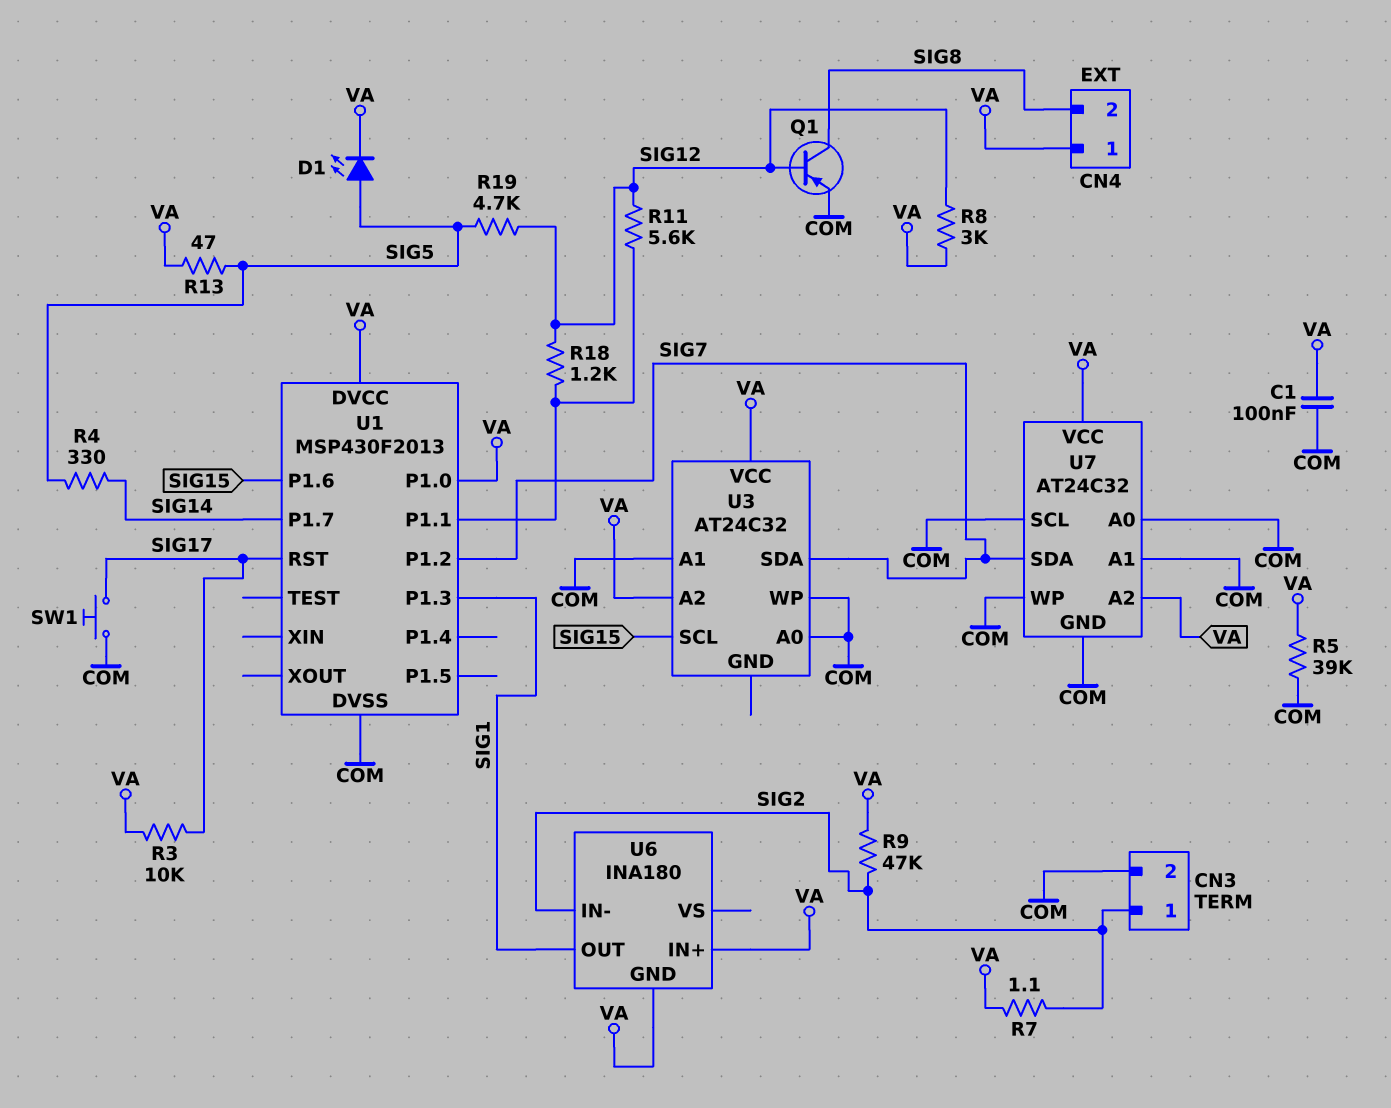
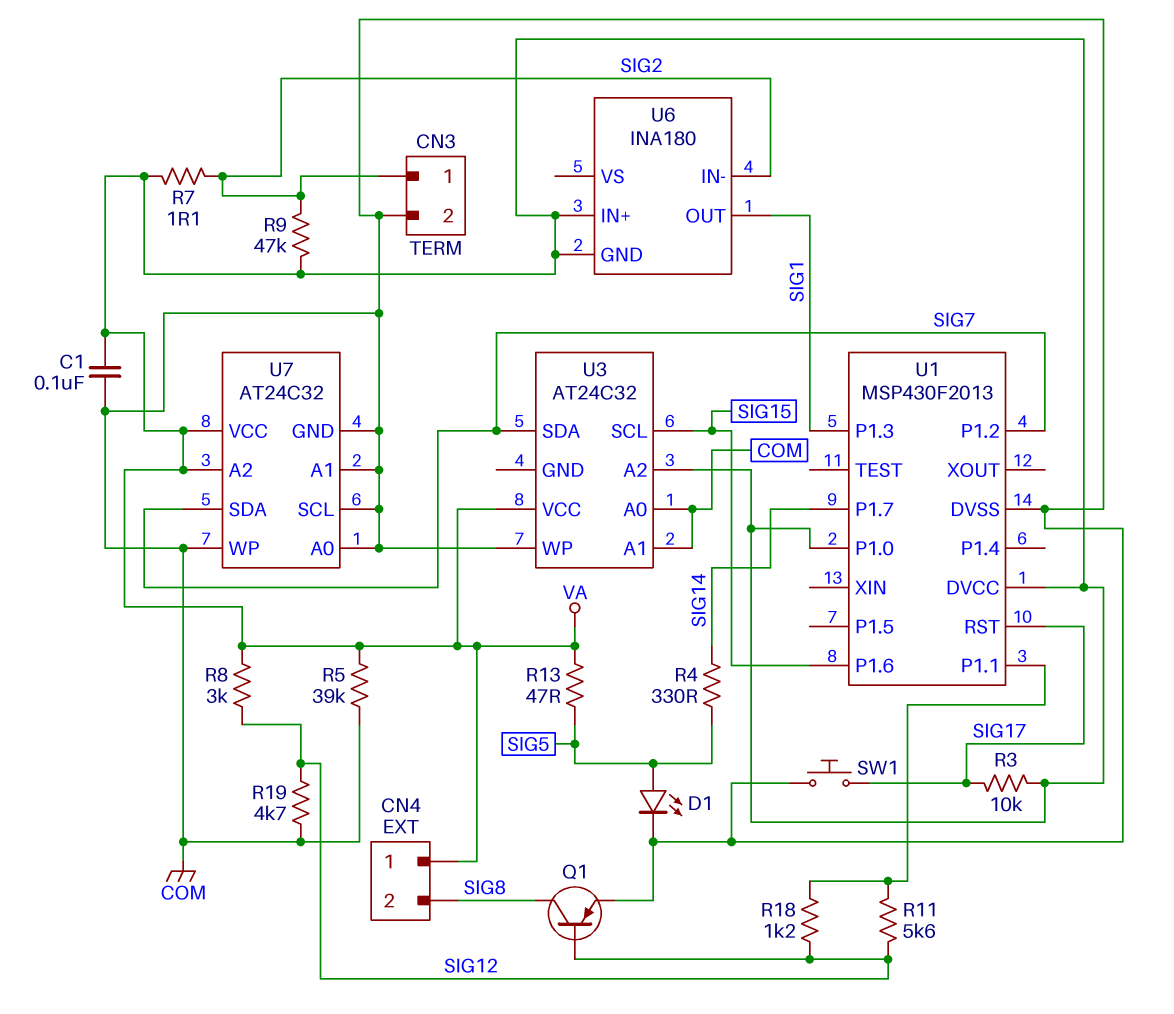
D1: LED (A SIG5, K VA) -> LED (A SIG5, K COM)
R19: 4.7k (SIG5, SIG12) -> 4.7k (COM, SIG12)

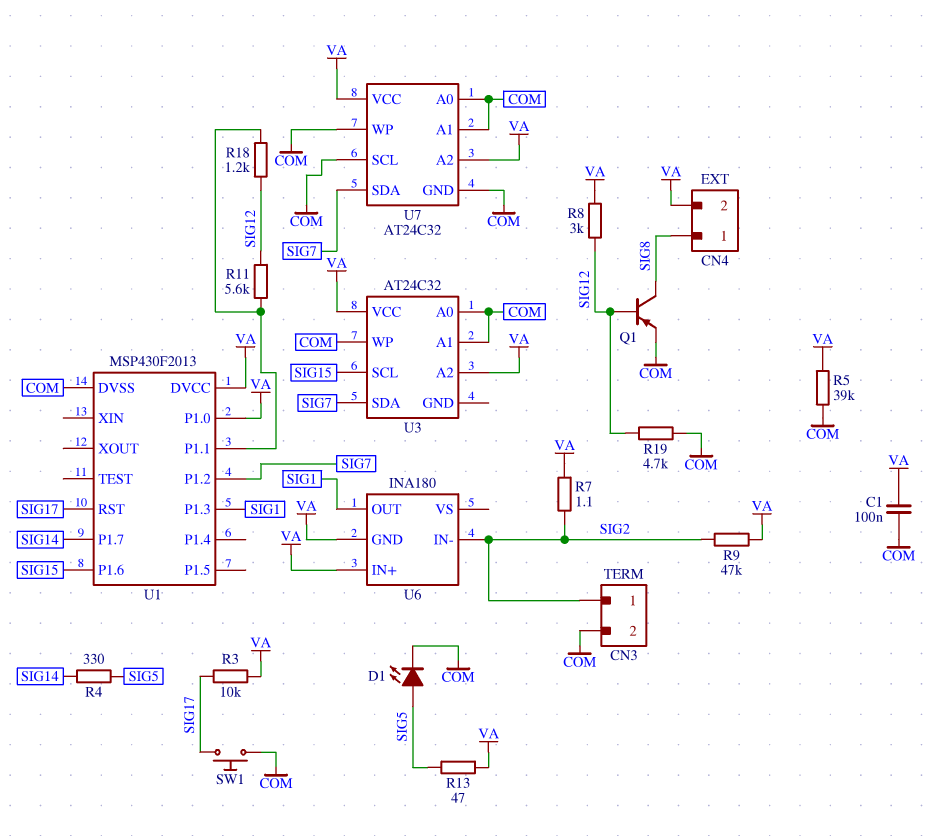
CN4 pin 1: VA -> SIG8
CN4 pin 2: SIG8 -> VA

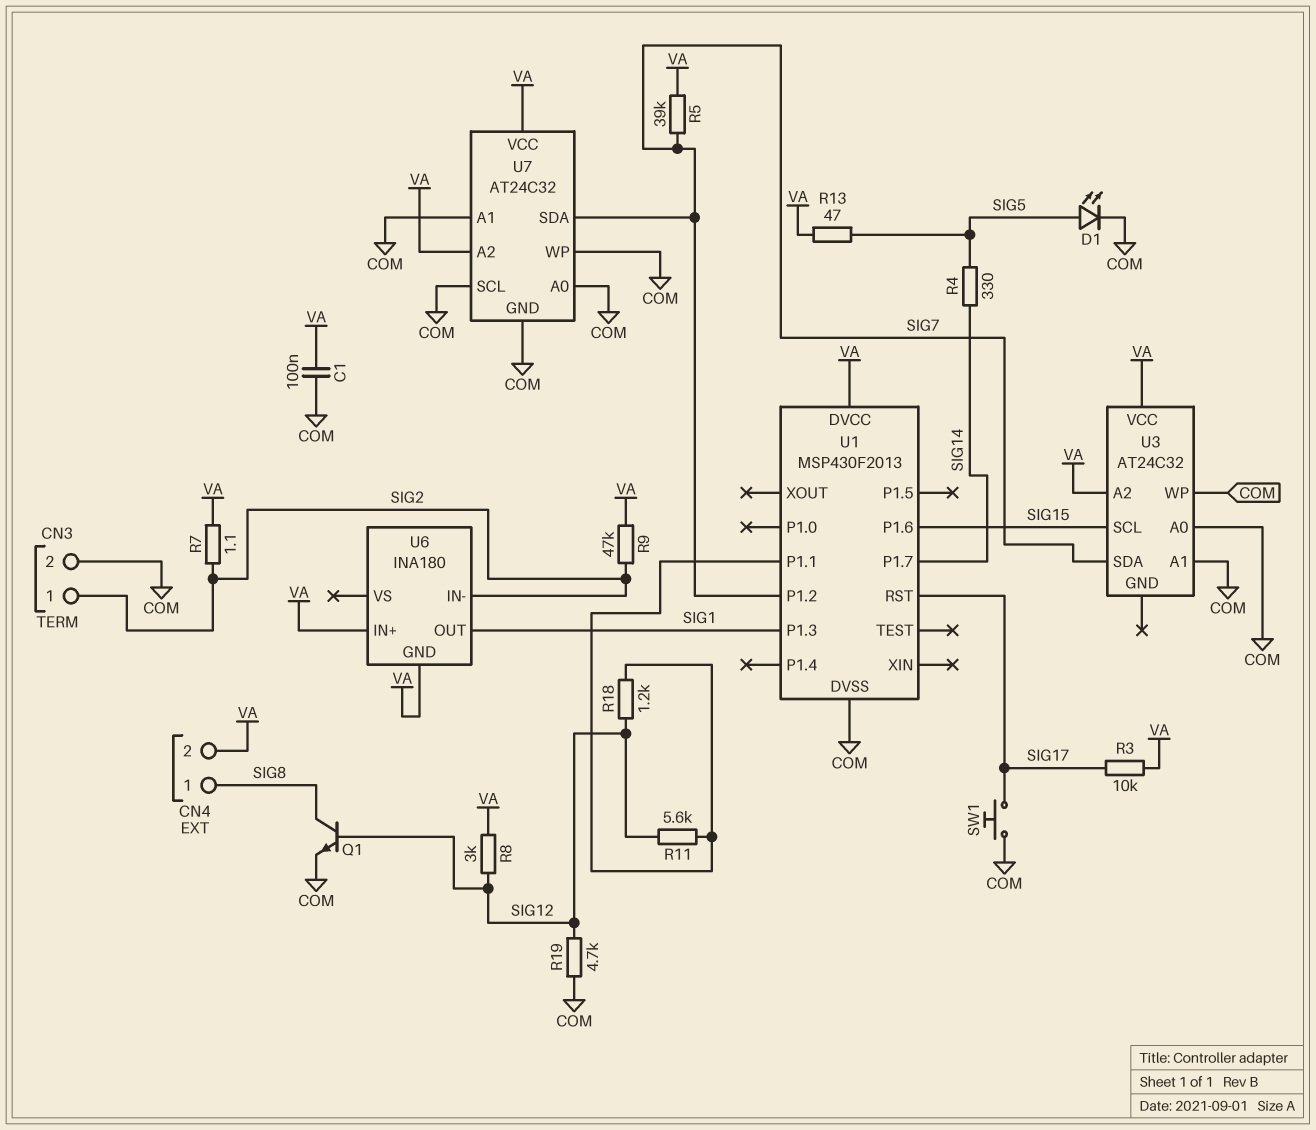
Q1: PNP (B SIG12, C SIG8, E COM) -> NPN (B SIG12, C SIG8, E COM)
R5: 39k (COM, VA) -> 39k (SIG7, VA)
U1 pin P1.0: VA -> none

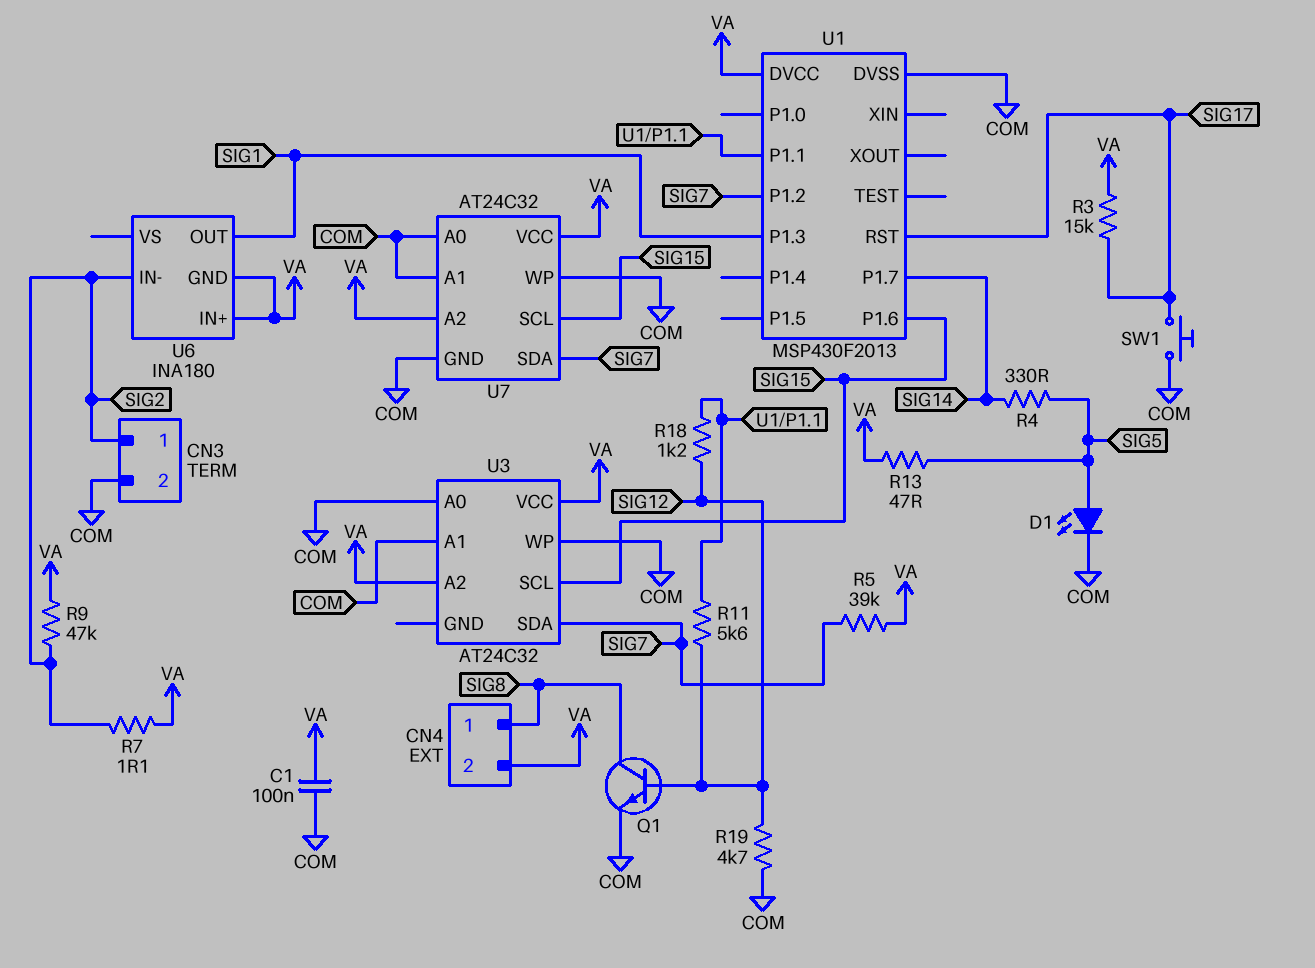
R3: 10k (SIG17, VA) -> 15k (SIG17, VA)
R8: 3k (SIG12, VA) -> none
U7 pin SCL: COM -> SIG15

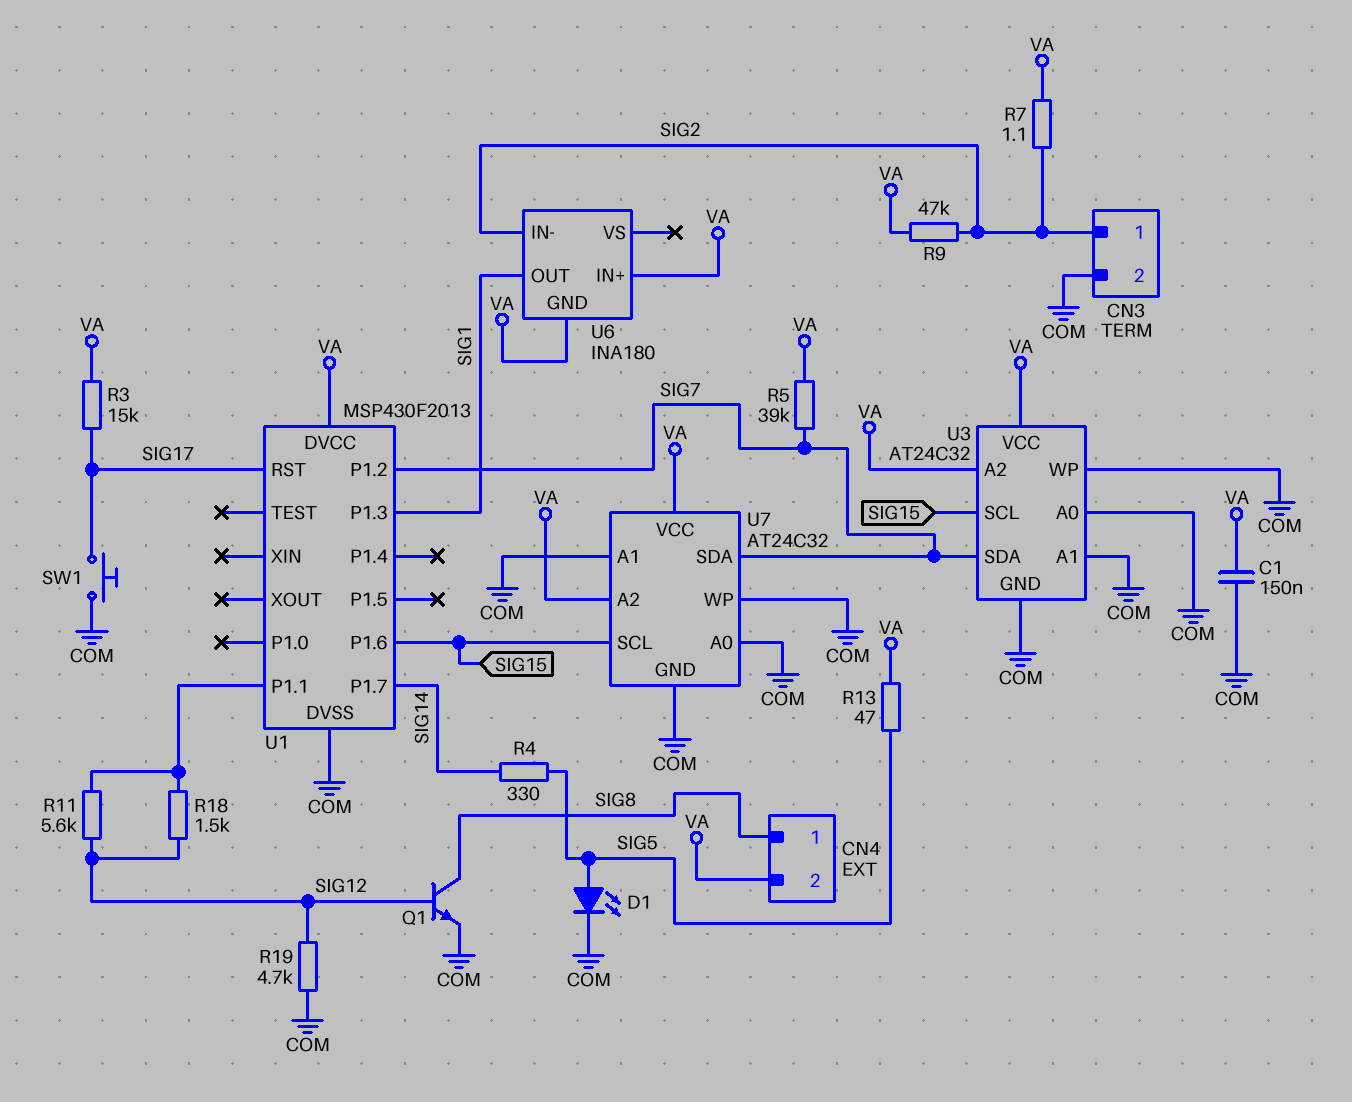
C1: 100nF (COM, VA) -> 150nF (COM, VA)
R18: 1.2k (SIG12, U1/P1.1) -> 1.5k (SIG12, U1/P1.1)
U3 pin GND: none -> COM

